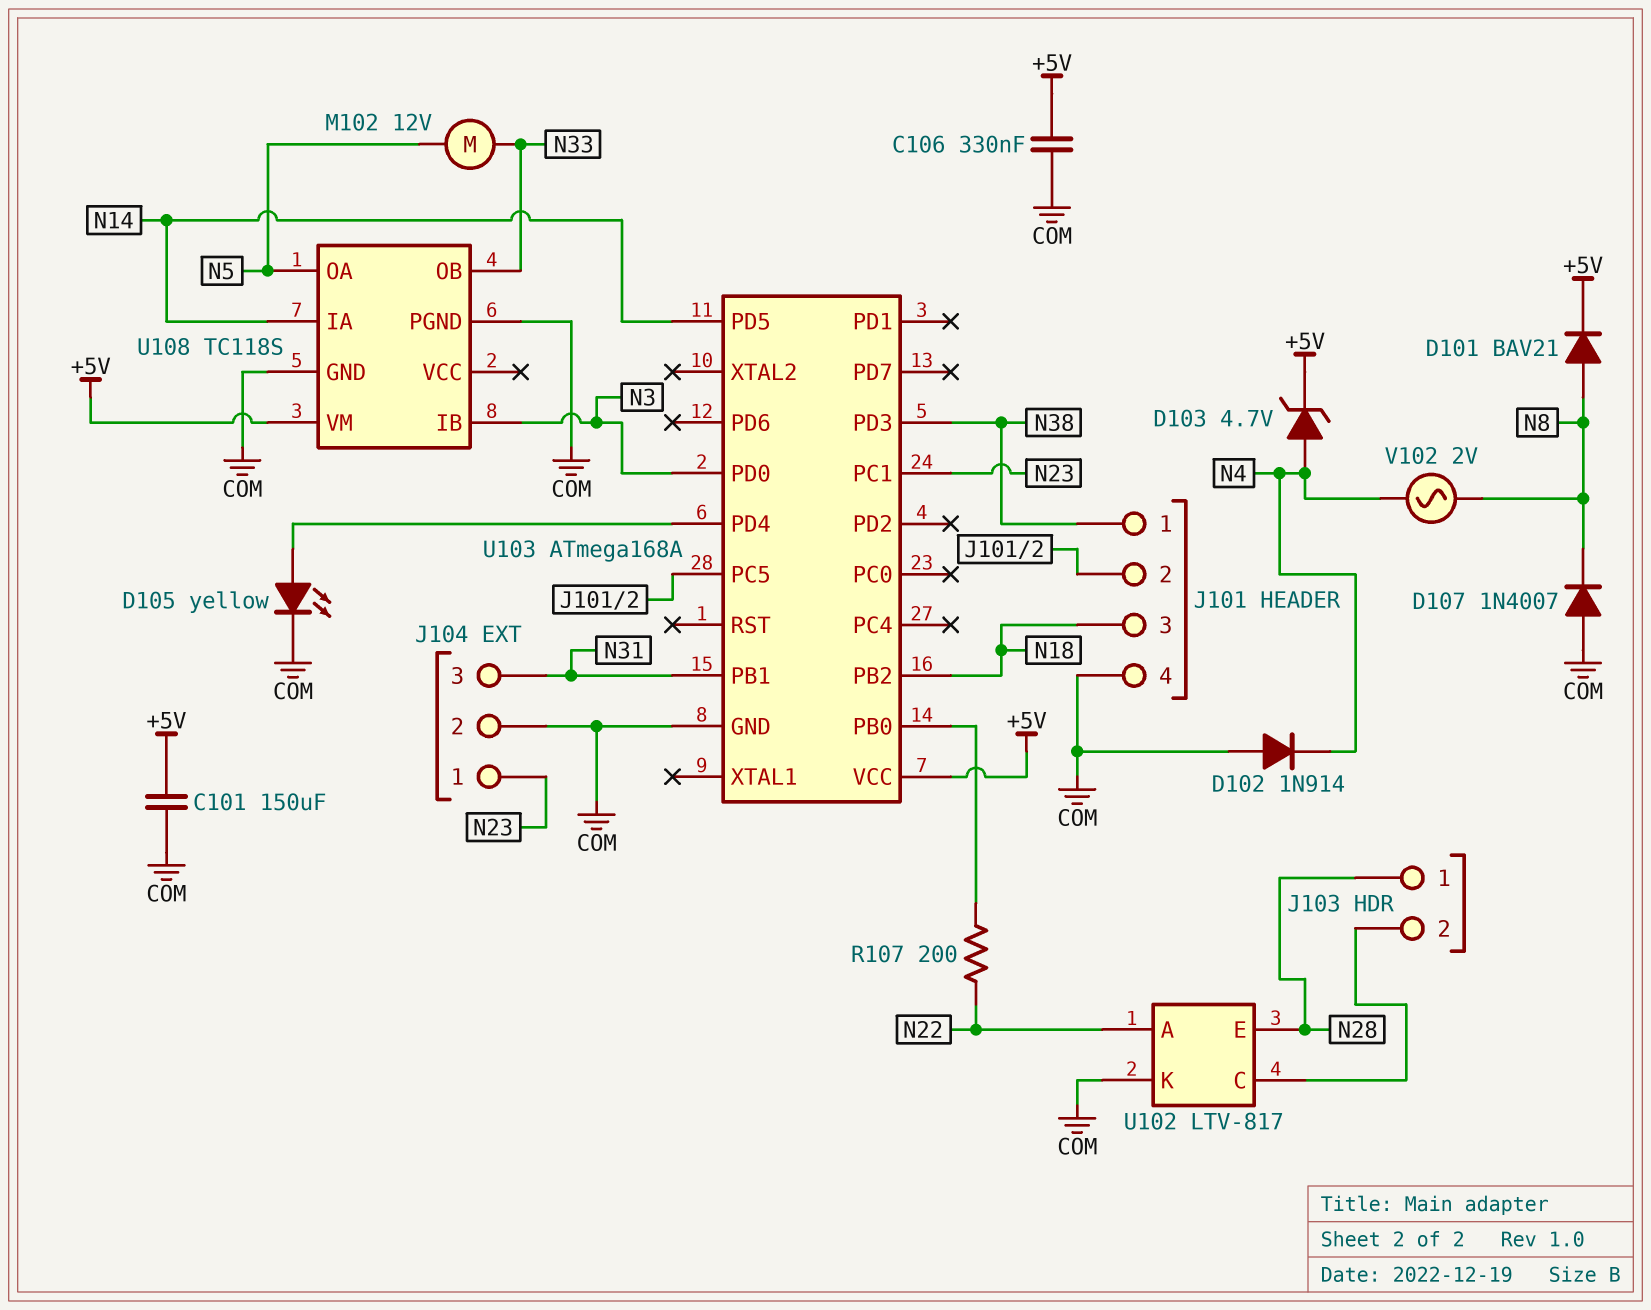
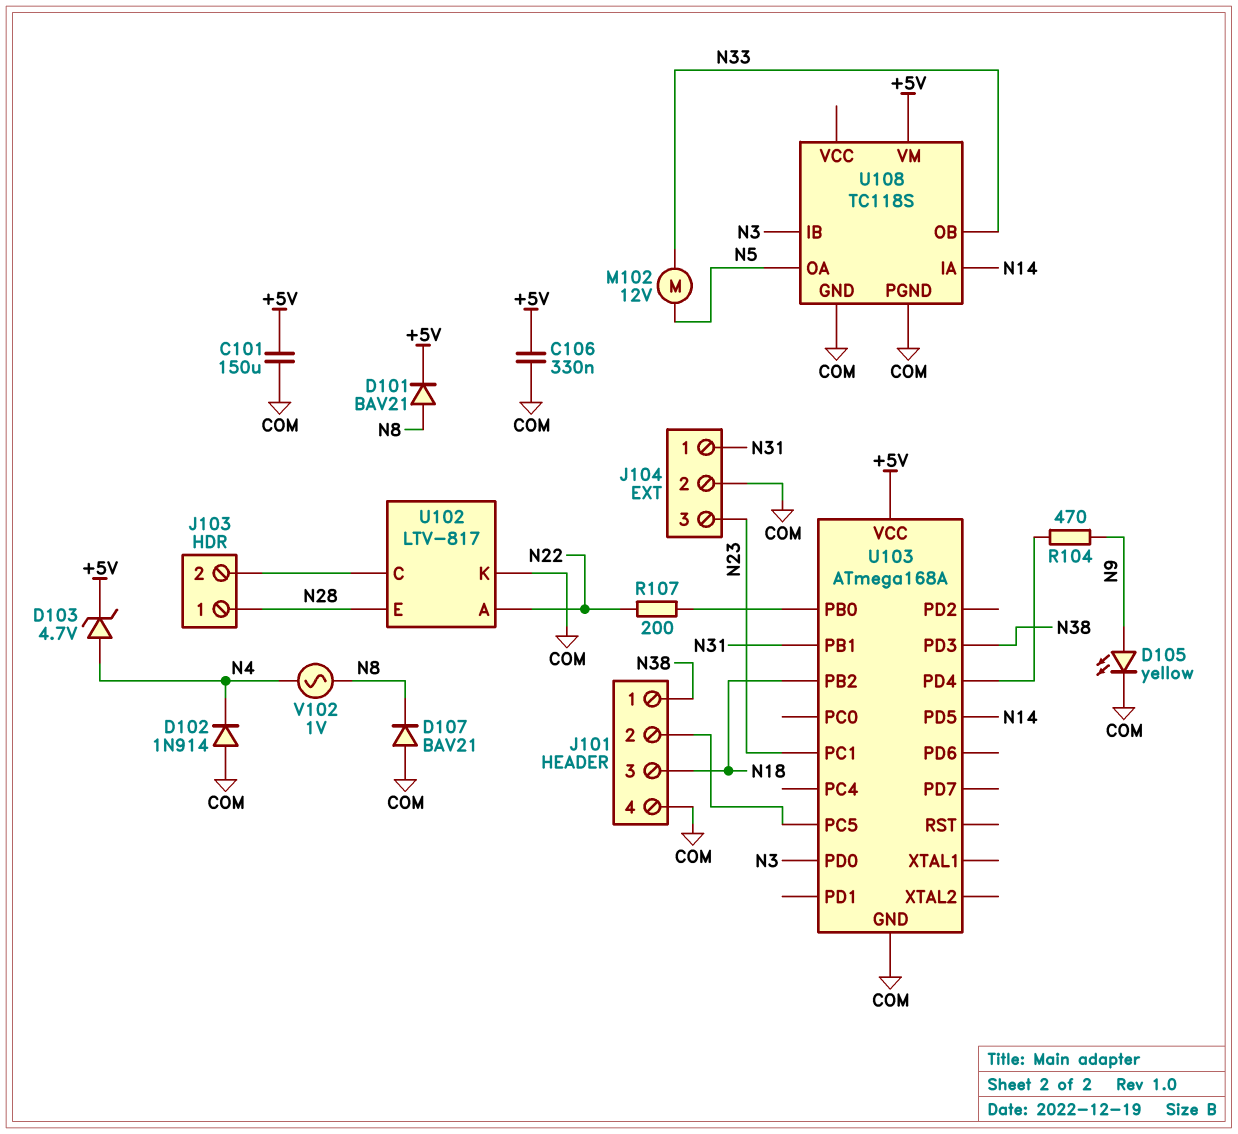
D105: LED yellow (A U103/PD4, K COM) -> LED yellow (A N9, K COM)
D107: diode 1N4007 (A COM, K N8) -> diode BAV21 (A COM, K N8)
J104 pin 1: N23 -> N31
J104 pin 3: N31 -> N23
R104: none -> 470 (N9, U103/PD4)
V102: AC 2V (N4, N8) -> AC 1V (N4, N8)

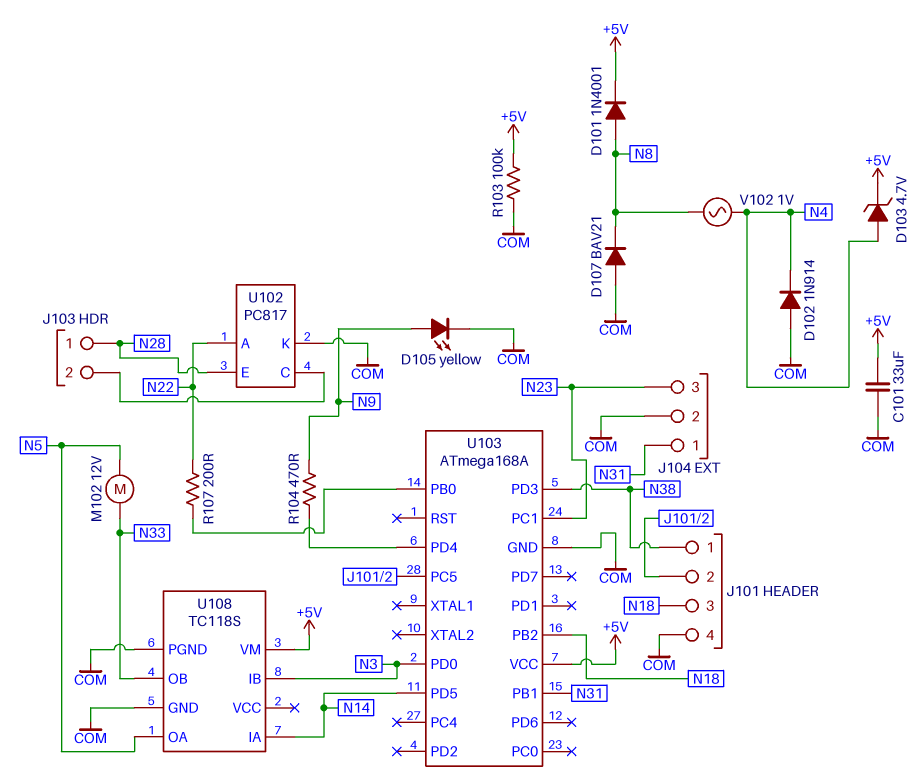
C101: 150uF (+5V, COM) -> 33uF (+5V, COM)
C106: 330nF (+5V, COM) -> none
D101: diode BAV21 (A N8, K +5V) -> diode 1N4001 (A N8, K +5V)
R103: none -> 100k (+5V, COM)
U102: LTV-817 -> PC817

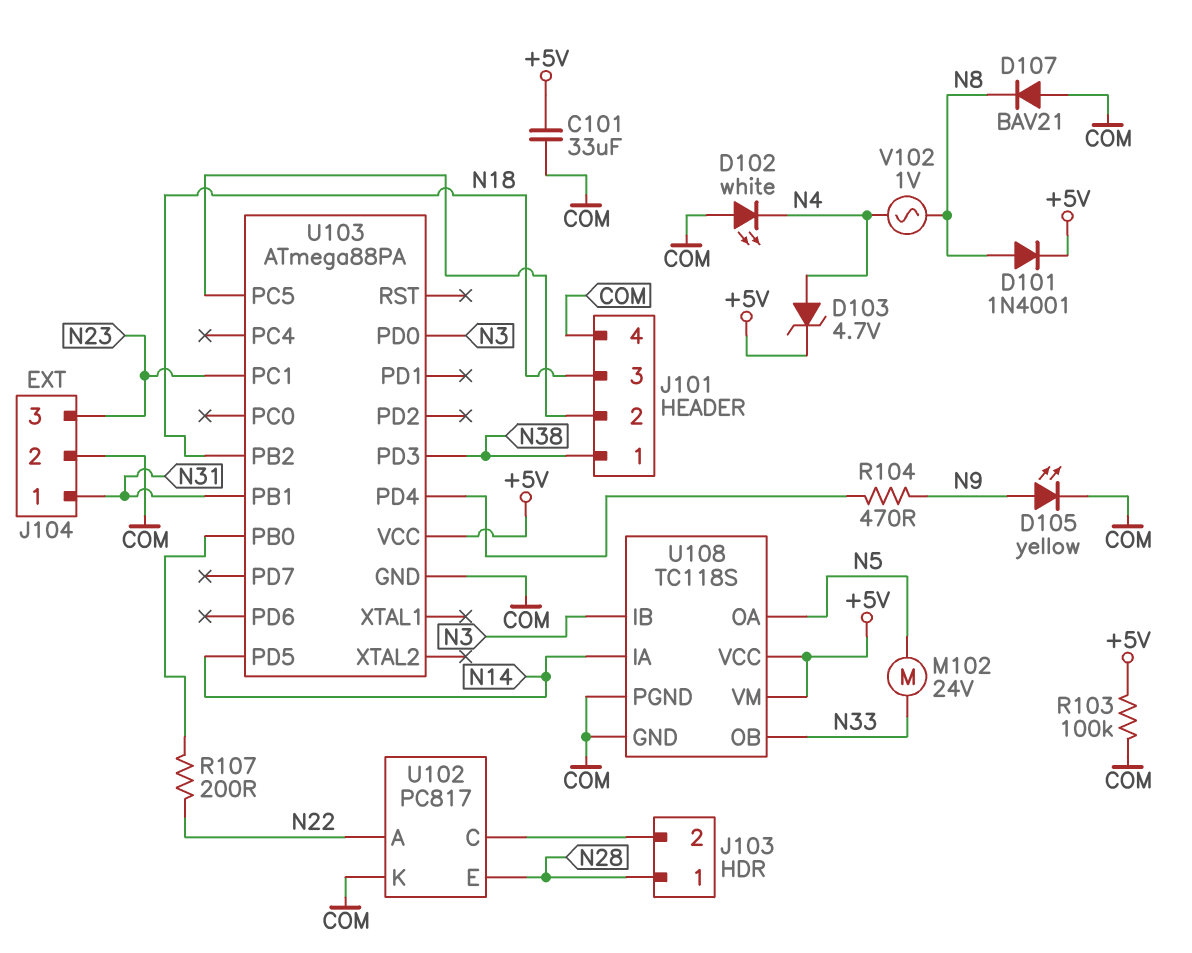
D102: diode 1N914 (A COM, K N4) -> LED white (A COM, K N4)
M102: motor 12V (N5, N33) -> motor 24V (N5, N33)
U103: ATmega168A -> ATmega88PA
U108 pin VCC: none -> +5V

